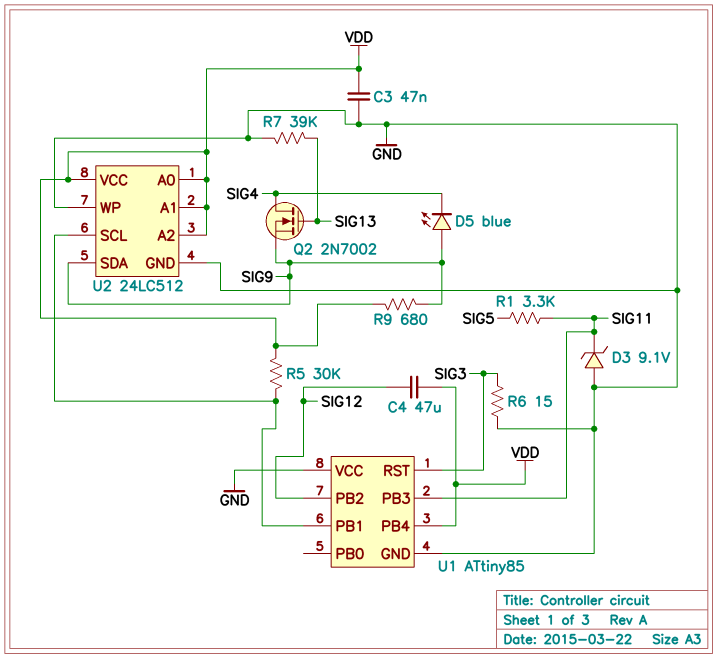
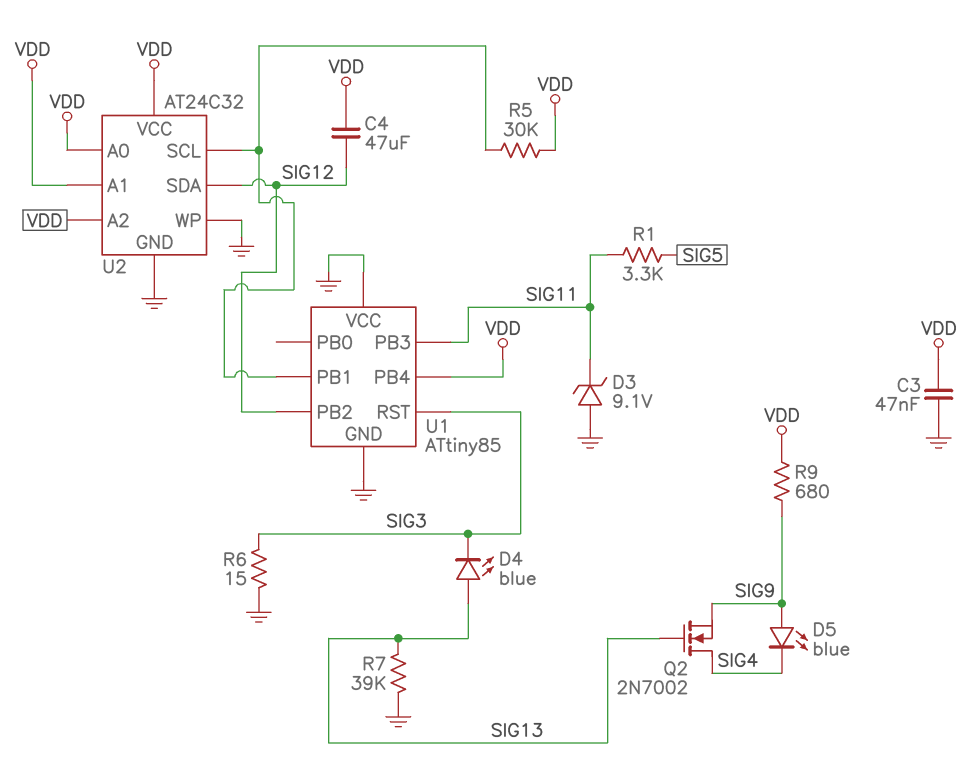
D4: none -> LED blue (A SIG13, K SIG3)
U2: 24LC512 -> AT24C32
U2 pin SDA: SIG9 -> SIG12

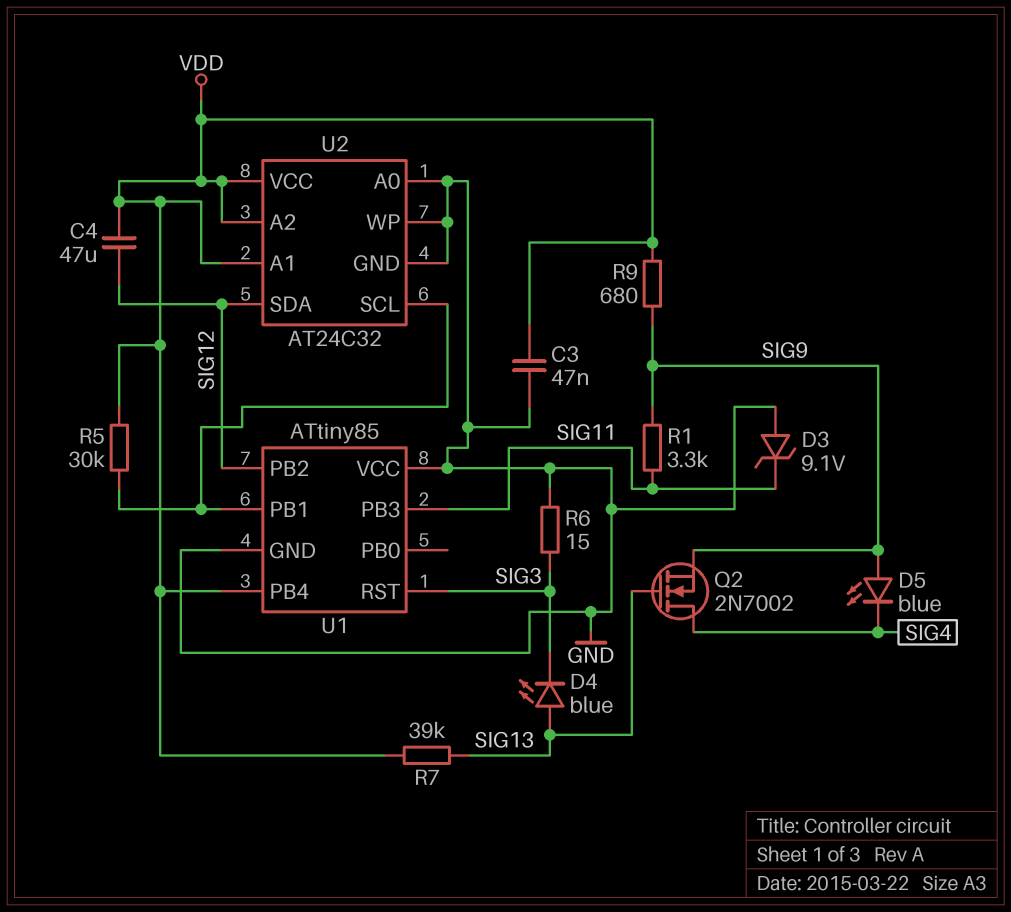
R1: 3.3k (SIG5, SIG11) -> 3.3k (SIG9, SIG11)
R7: 39k (GND, SIG13) -> 39k (SIG13, VDD)
U2 pin A0: VDD -> GND

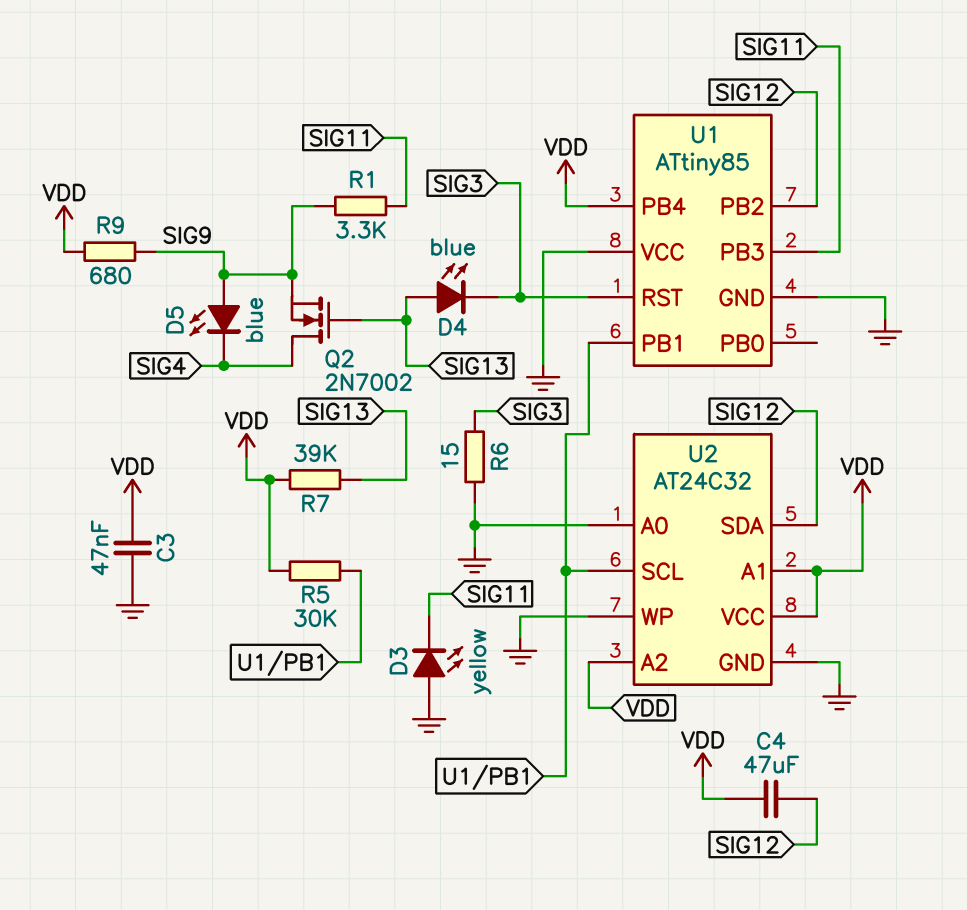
D3: zener 9.1V (A GND, K SIG11) -> LED yellow (A GND, K SIG11)

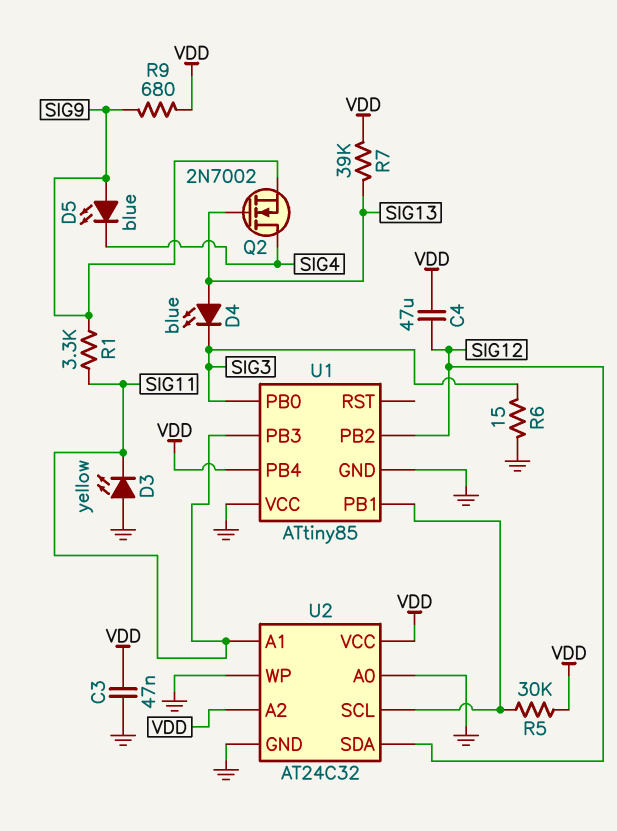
U1 pin PB0: none -> SIG3
U1 pin RST: SIG3 -> none
U2 pin A1: VDD -> SIG11

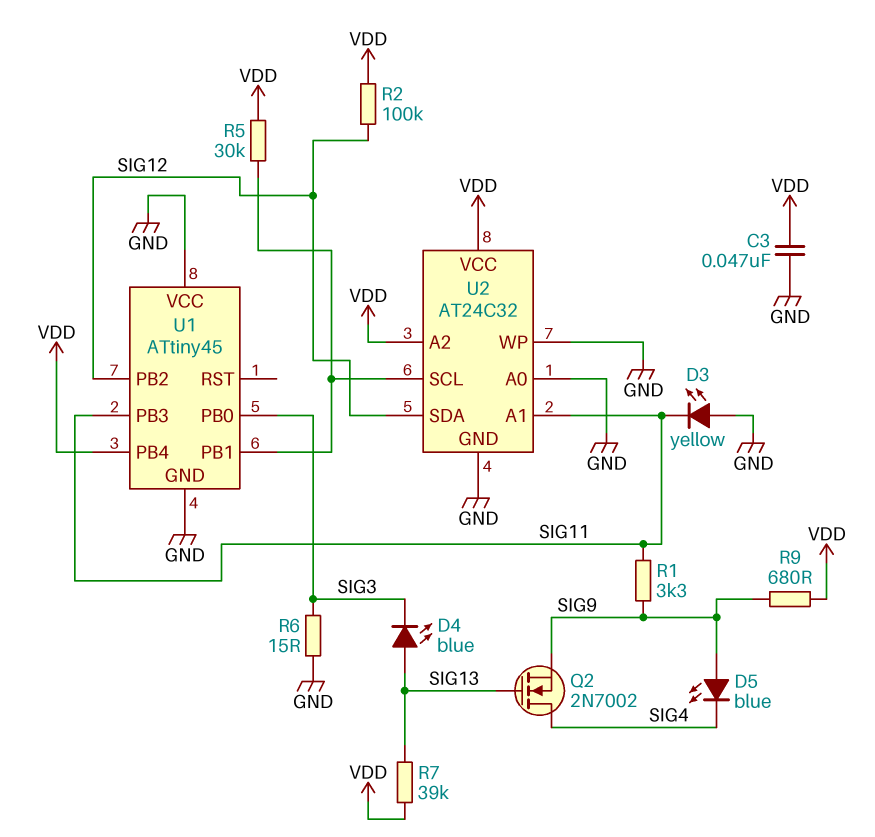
C4: 47uF (SIG12, VDD) -> none
R2: none -> 100k (SIG12, VDD)
U1: ATtiny85 -> ATtiny45

